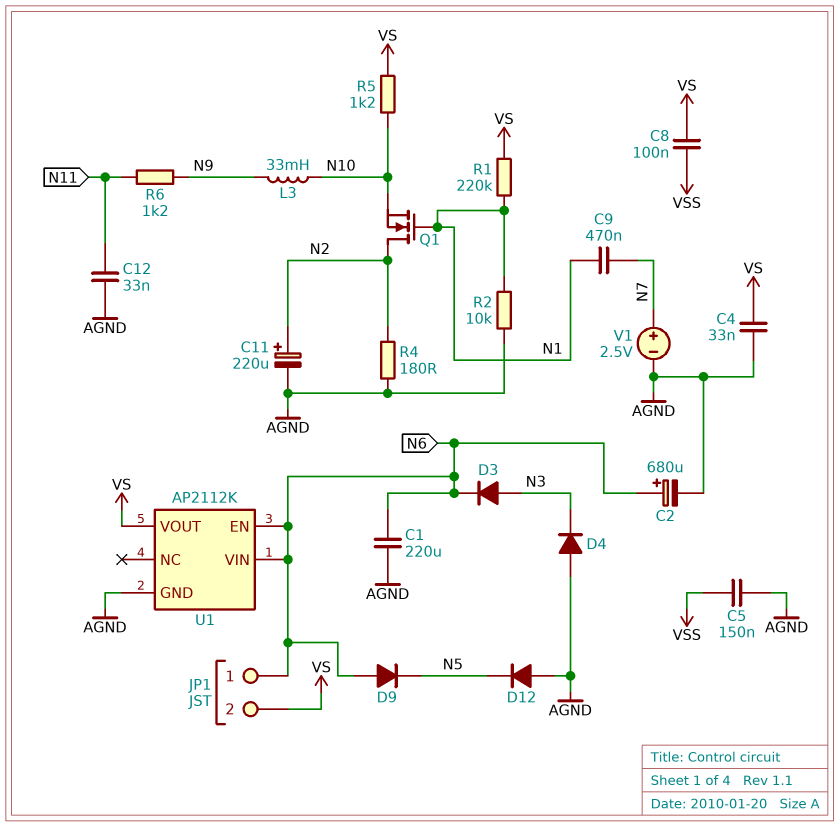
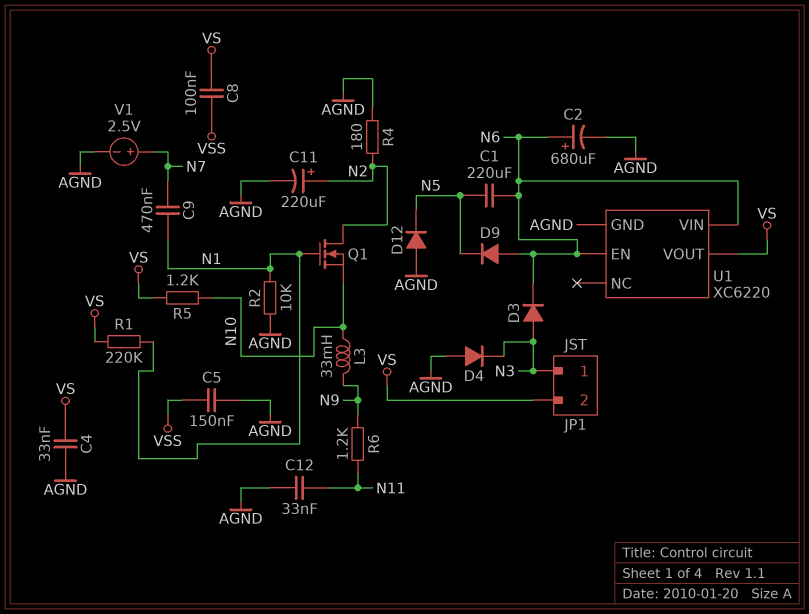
C1: 220uF (AGND, N6) -> 220uF (N5, N6)
JP1 pin 1: N6 -> N3
U1: AP2112K -> XC6220

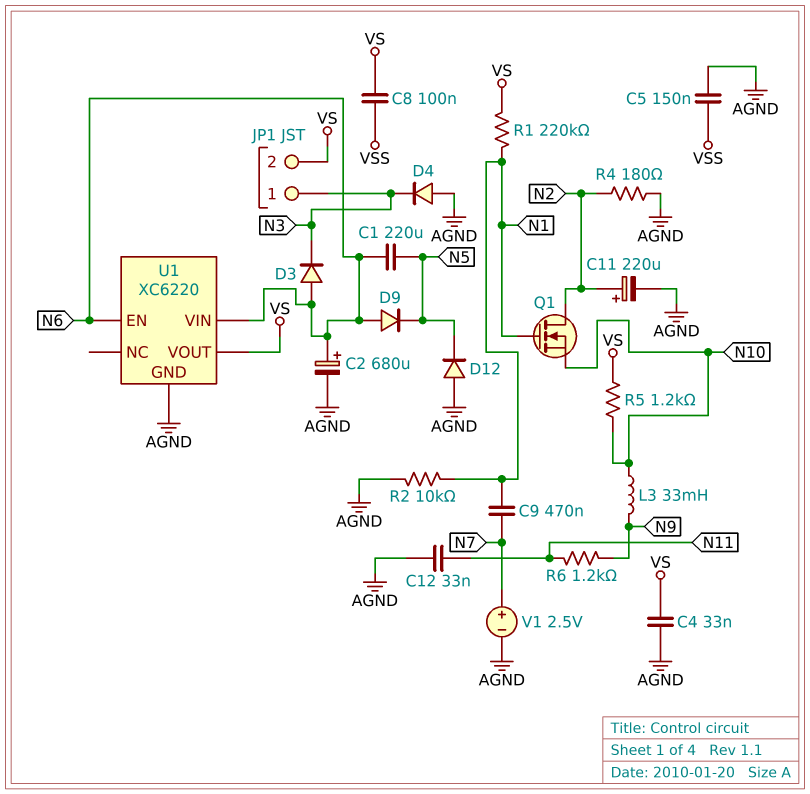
D3: diode (A N3, K N6) -> diode (A N6, K N3)

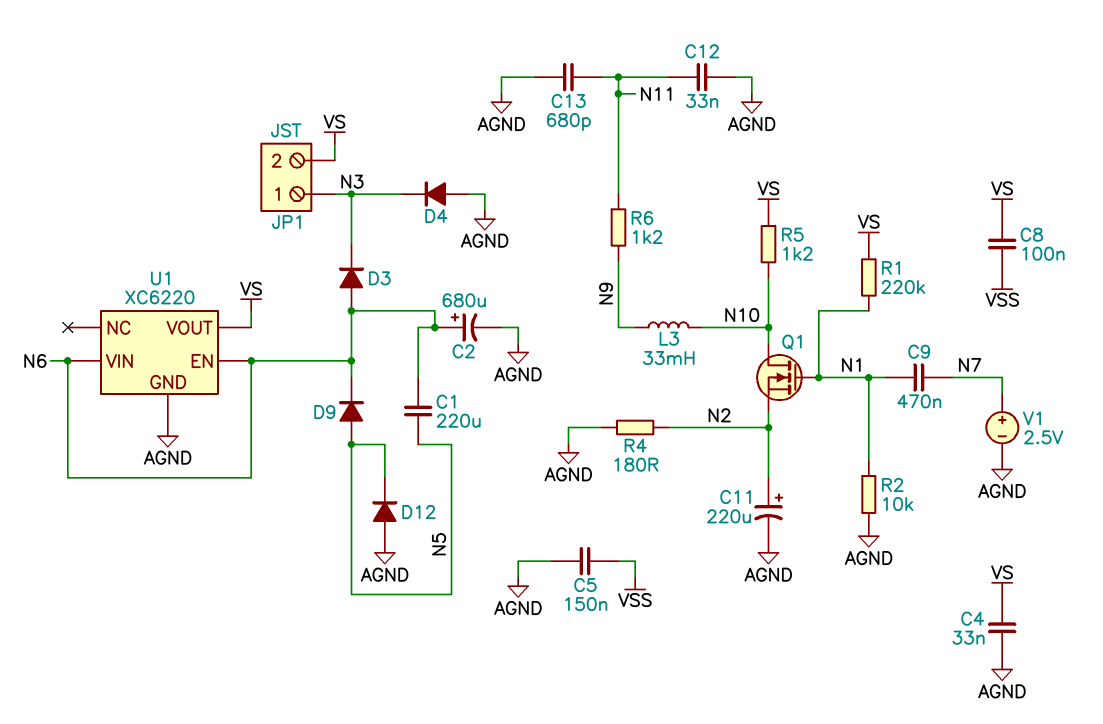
C13: none -> 680pF (AGND, N11)
D9: diode (A N6, K N5) -> diode (A N5, K N6)
Q1: NMOS (G N1, D N2, S N10) -> NMOS (G N1, D N10, S N2)

